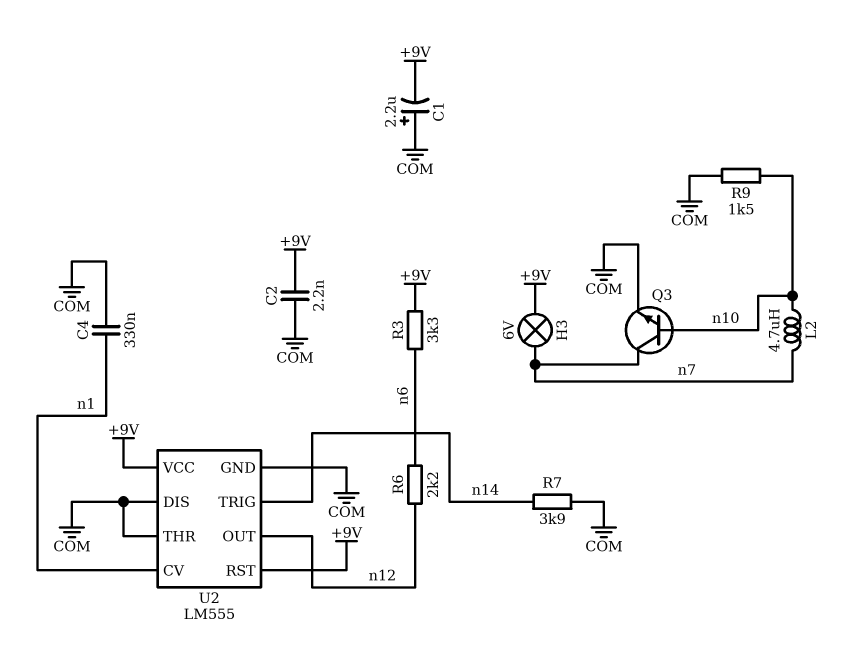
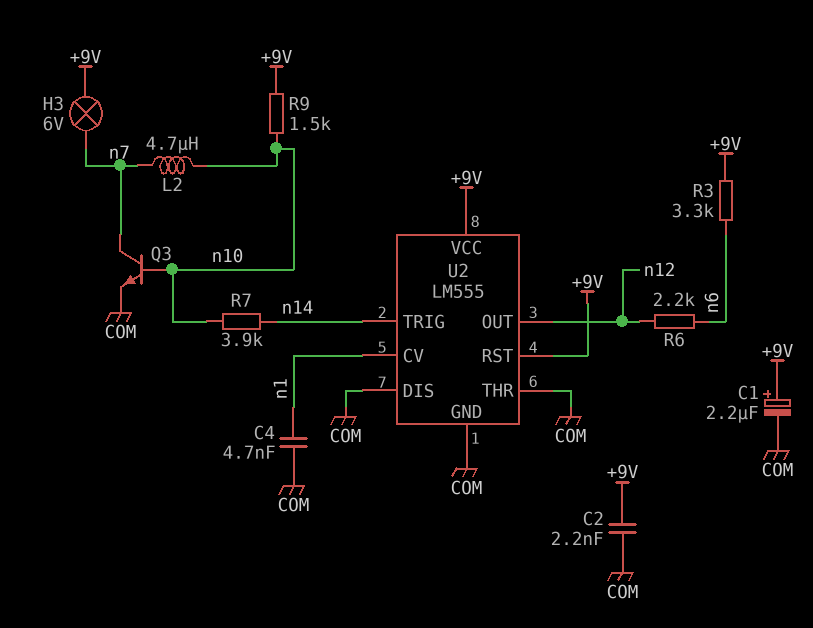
C1: 2.2uF (plus COM, minus +9V) -> 2.2uF (plus +9V, minus COM)
C4: 330nF (COM, n1) -> 4.7nF (COM, n1)
R7: 3.9k (COM, n14) -> 3.9k (n10, n14)
R9: 1.5k (COM, n10) -> 1.5k (+9V, n10)

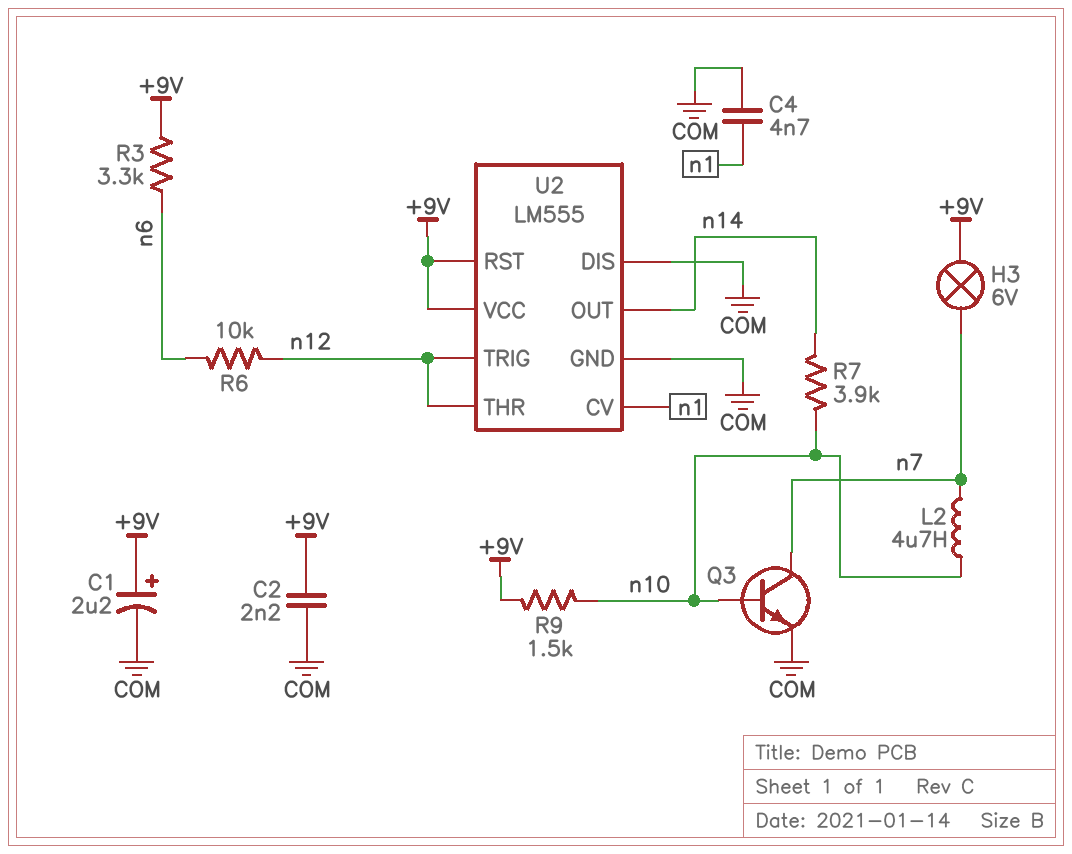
R6: 2.2k (n6, n12) -> 10k (n6, n12)
U2 pin OUT: n12 -> n14
U2 pin THR: COM -> n12
U2 pin TRIG: n14 -> n12

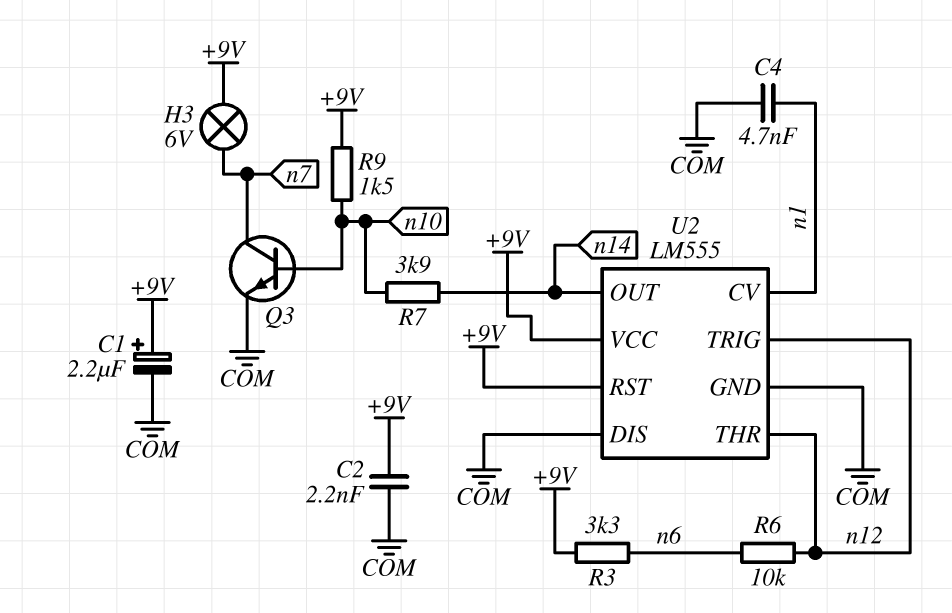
L2: 4.7uH (n7, n10) -> none

